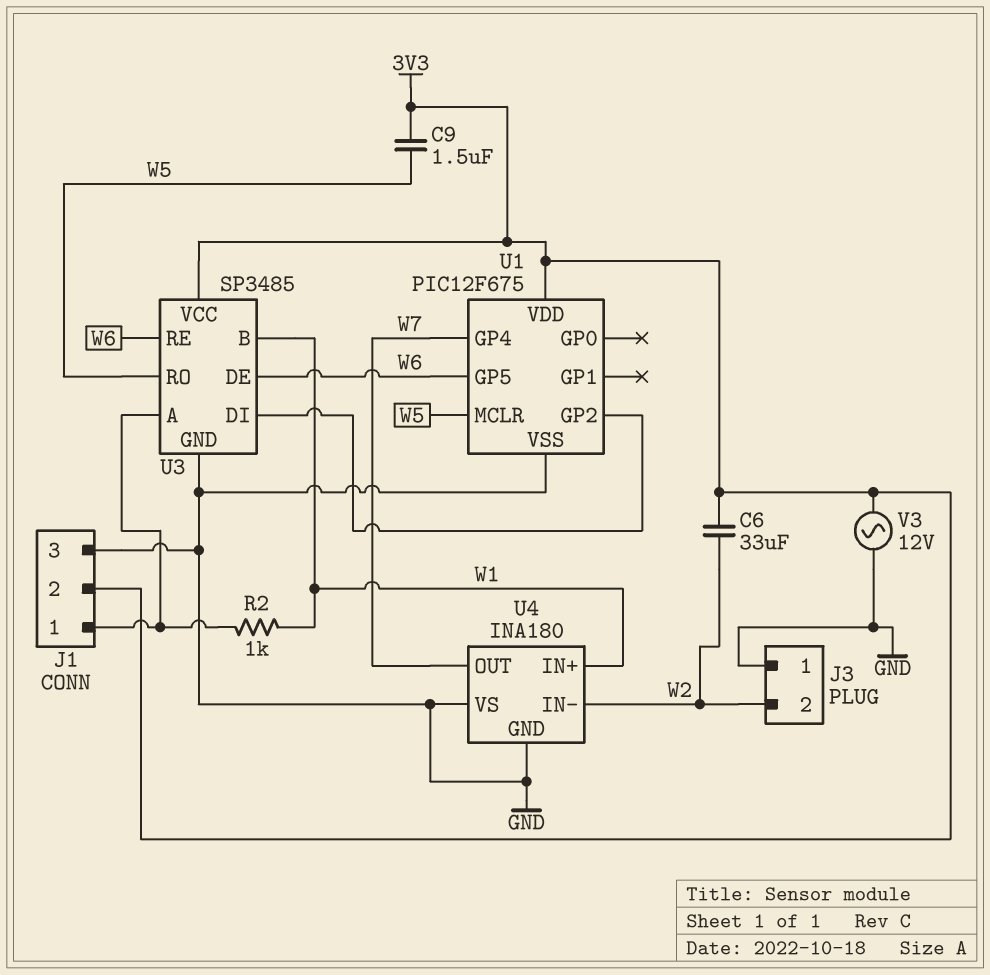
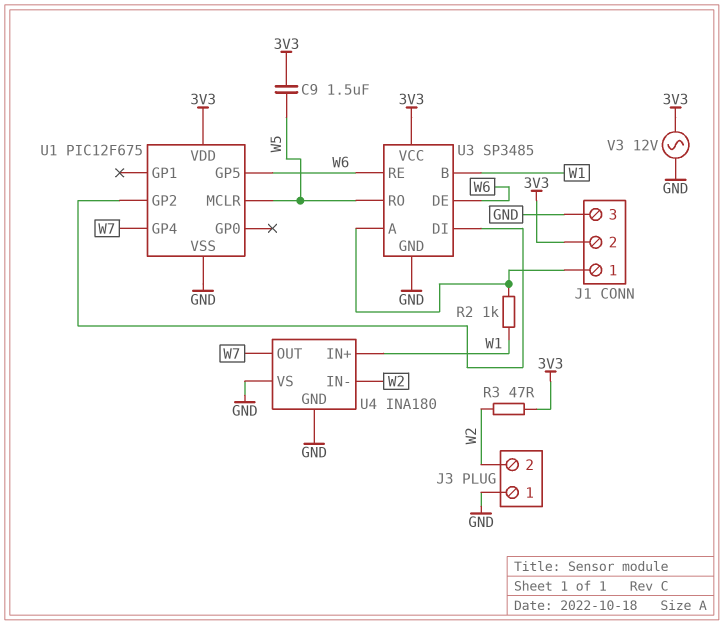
C6: 33uF (3V3, W2) -> none
R3: none -> 47 (3V3, W2)

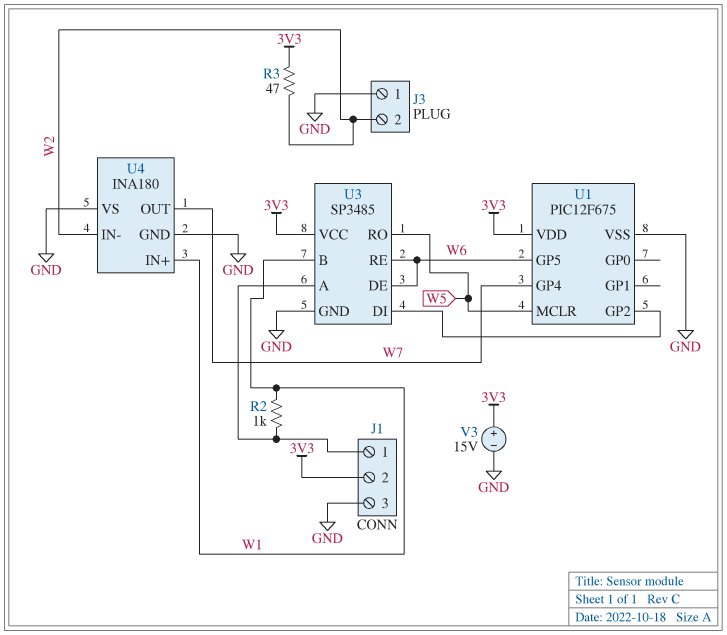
C9: 1.5uF (3V3, W5) -> none
V3: AC 12V (3V3, GND) -> 15V (plus 3V3, minus GND)

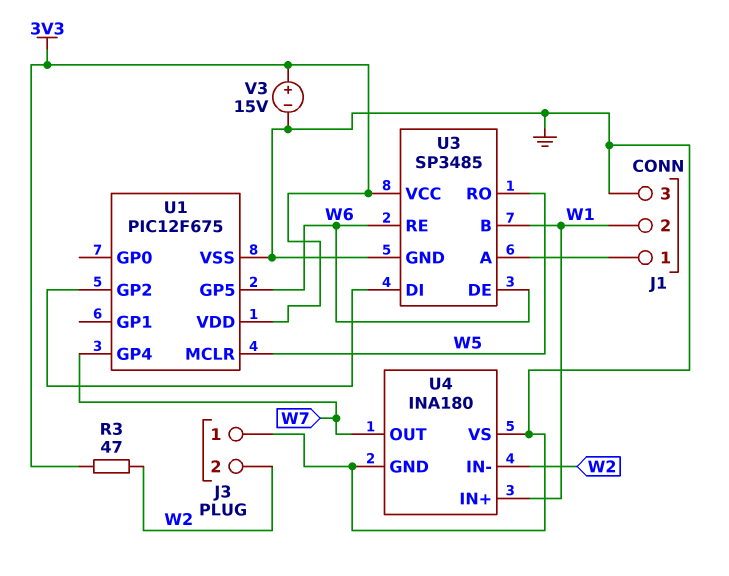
J1 pin 2: 3V3 -> W1
R2: 1k (J1/1, W1) -> none

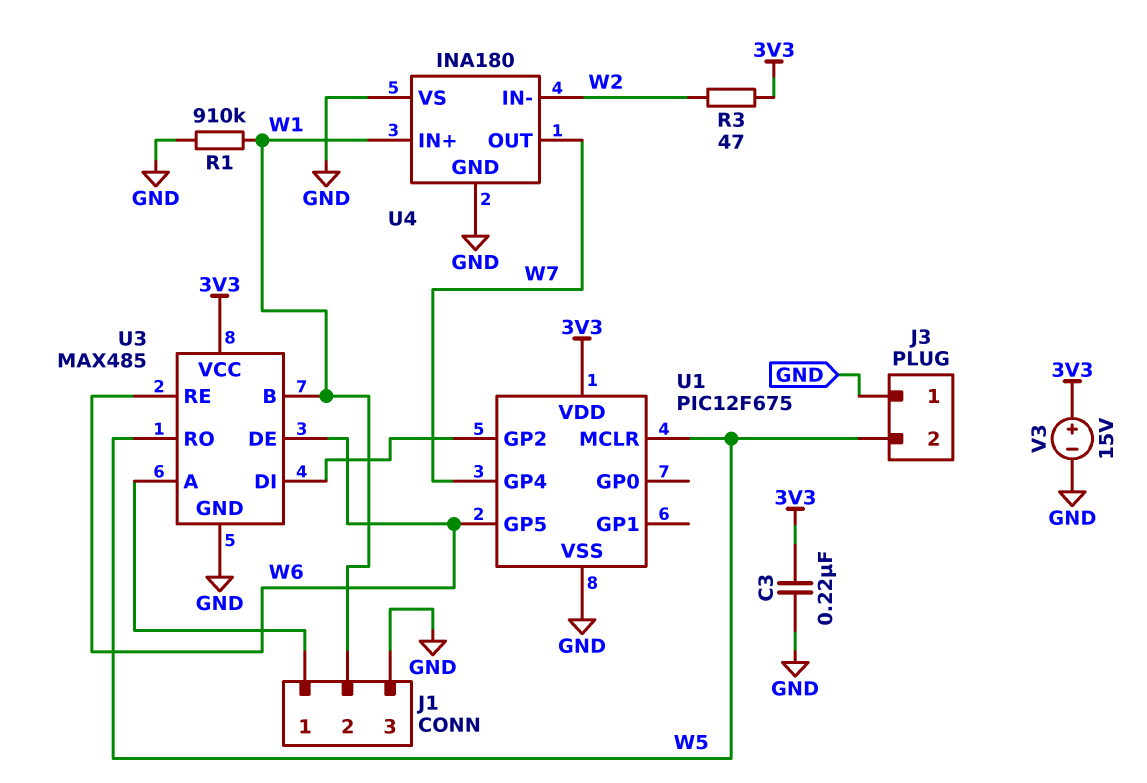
C3: none -> 220nF (3V3, GND)
J3 pin 2: W2 -> W5
R1: none -> 910k (GND, W1)
U3: SP3485 -> MAX485

